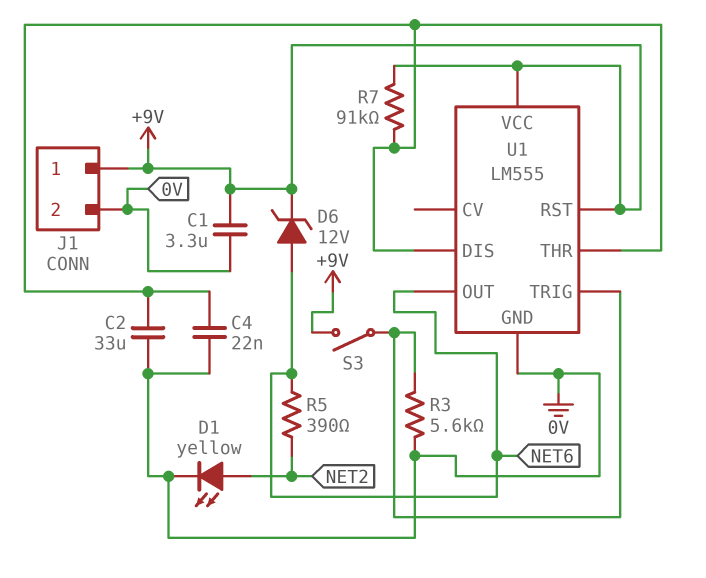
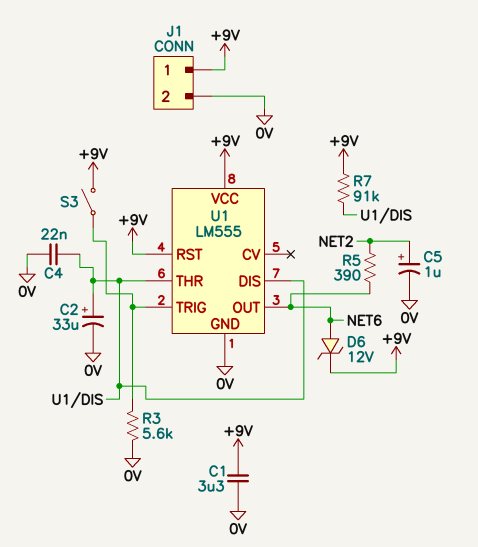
C2: 33uF (0V, U1/DIS) -> 33uF (plus U1/DIS, minus 0V)
C5: none -> 1uF (plus NET2, minus 0V)
D1: LED yellow (A NET2, K 0V) -> none

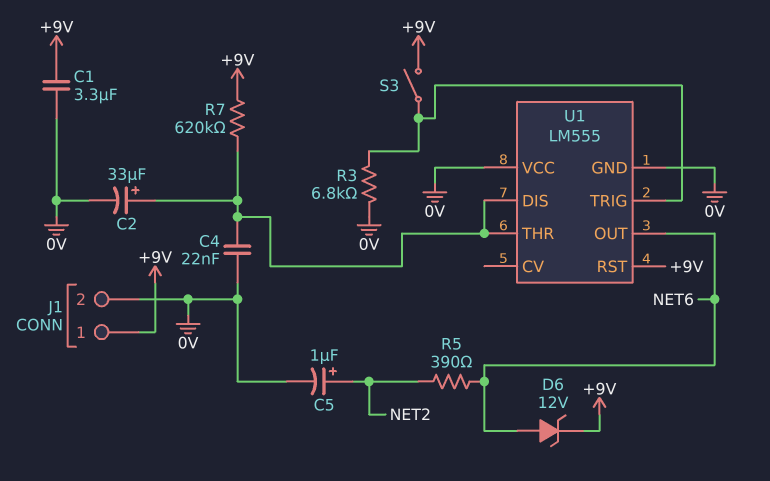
R3: 5.6k (0V, U1/TRIG) -> 6.8k (0V, U1/TRIG)
R7: 91k (+9V, U1/DIS) -> 620k (+9V, U1/DIS)
U1 pin VCC: +9V -> 0V

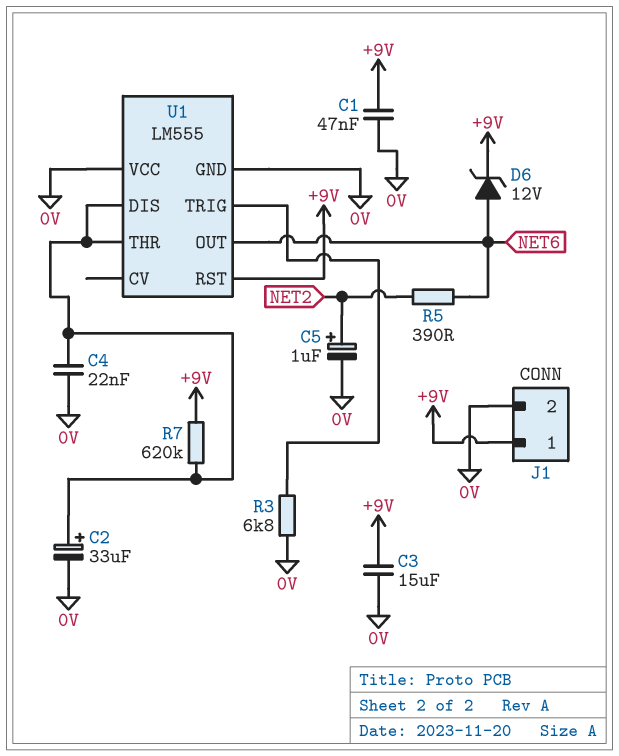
C1: 3.3uF (+9V, 0V) -> 47nF (+9V, 0V)
C3: none -> 15uF (+9V, 0V)
S3: switch (+9V, U1/TRIG) -> none

